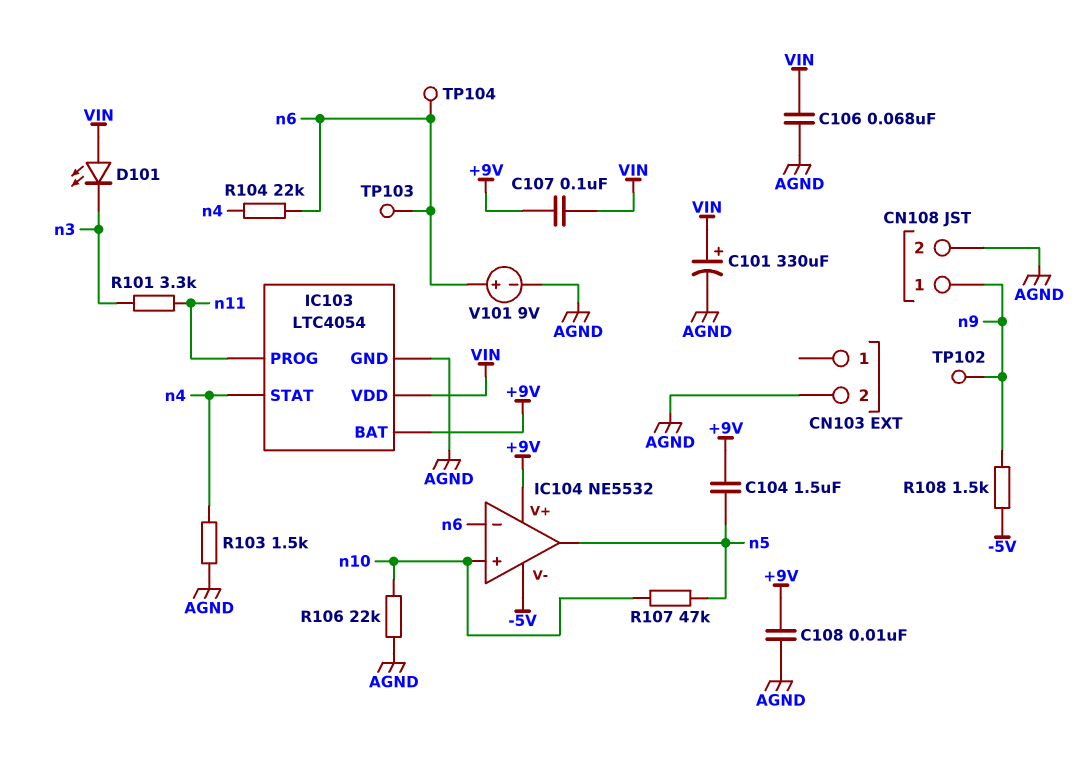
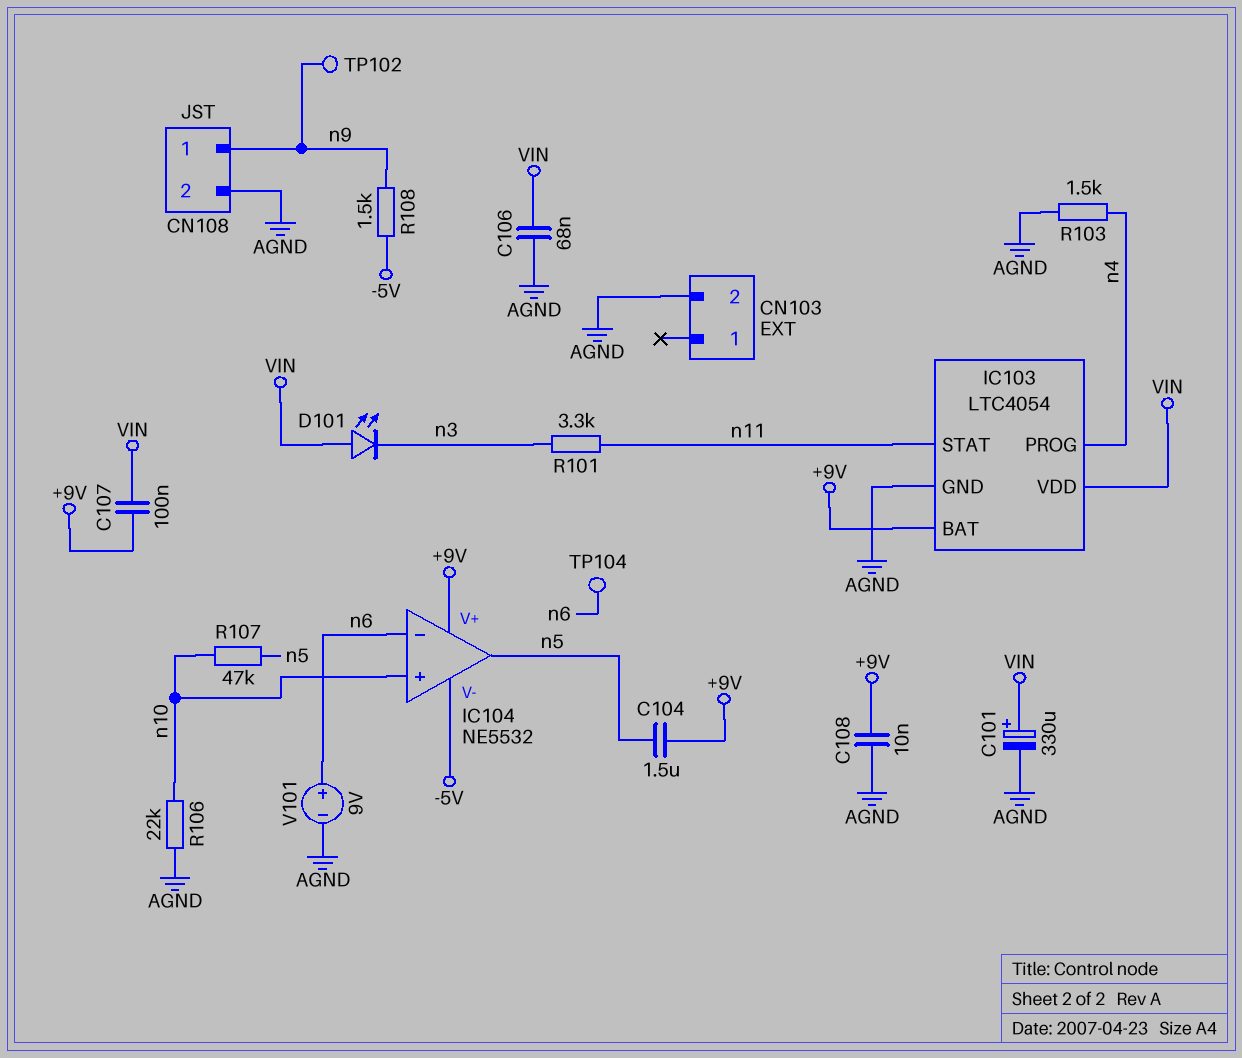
IC103 pin PROG: n11 -> n4
IC103 pin STAT: n4 -> n11
R104: 22k (n4, n6) -> none
TP103: test point (n6) -> none

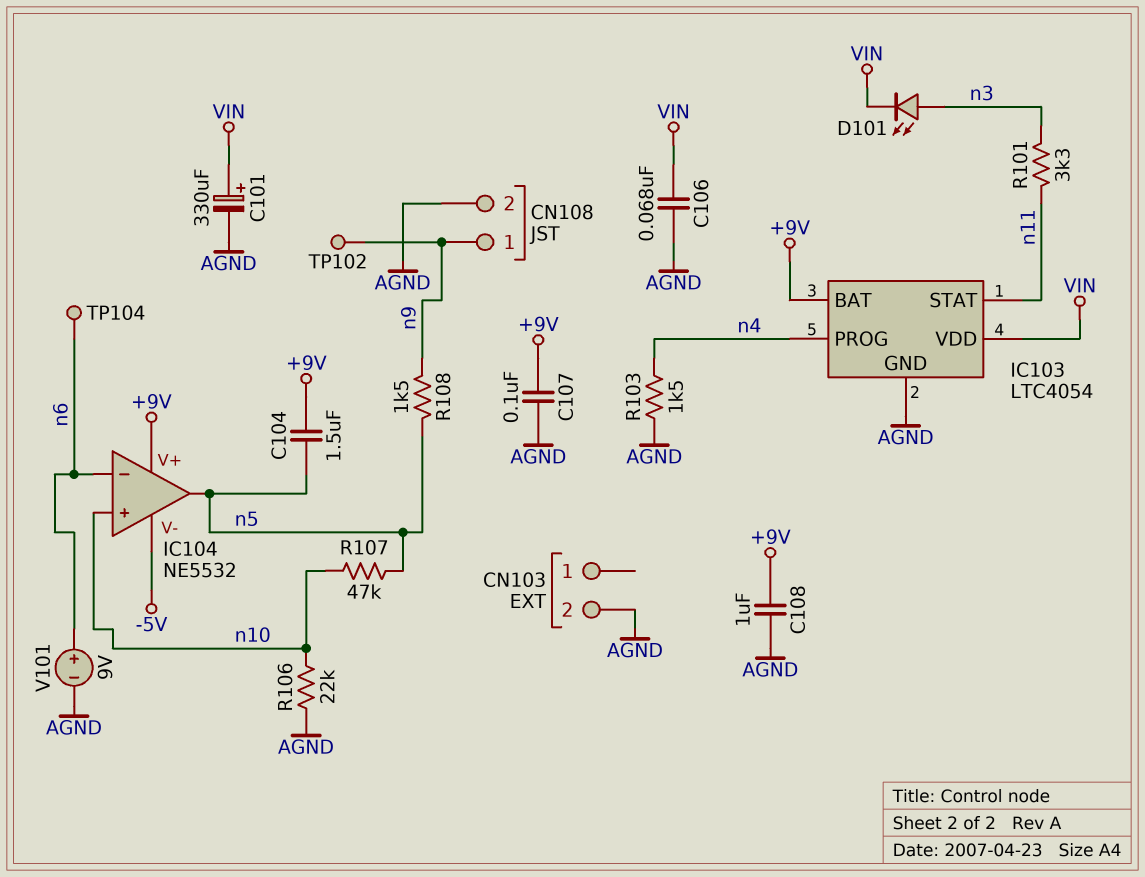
C107: 100nF (+9V, VIN) -> 100nF (+9V, AGND)
C108: 10nF (+9V, AGND) -> 1uF (+9V, AGND)
D101: LED (A VIN, K n3) -> LED (A n3, K VIN)
R108: 1.5k (-5V, n9) -> 1.5k (n5, n9)

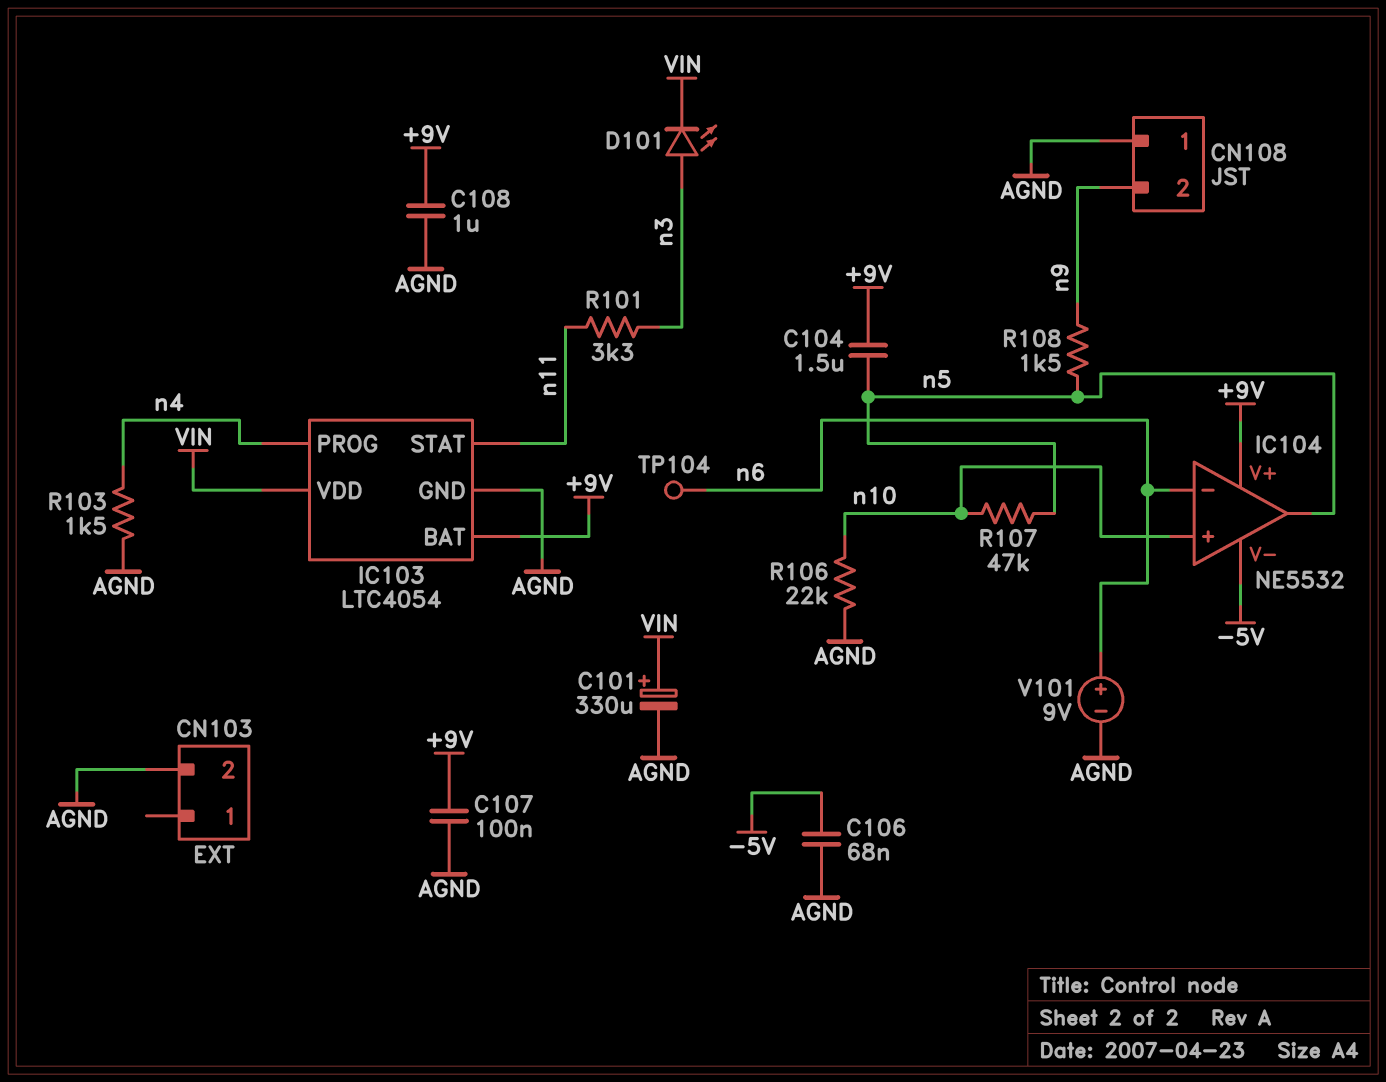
C106: 68nF (AGND, VIN) -> 68nF (-5V, AGND)
CN108 pin 1: n9 -> AGND
CN108 pin 2: AGND -> n9
TP102: test point (n9) -> none

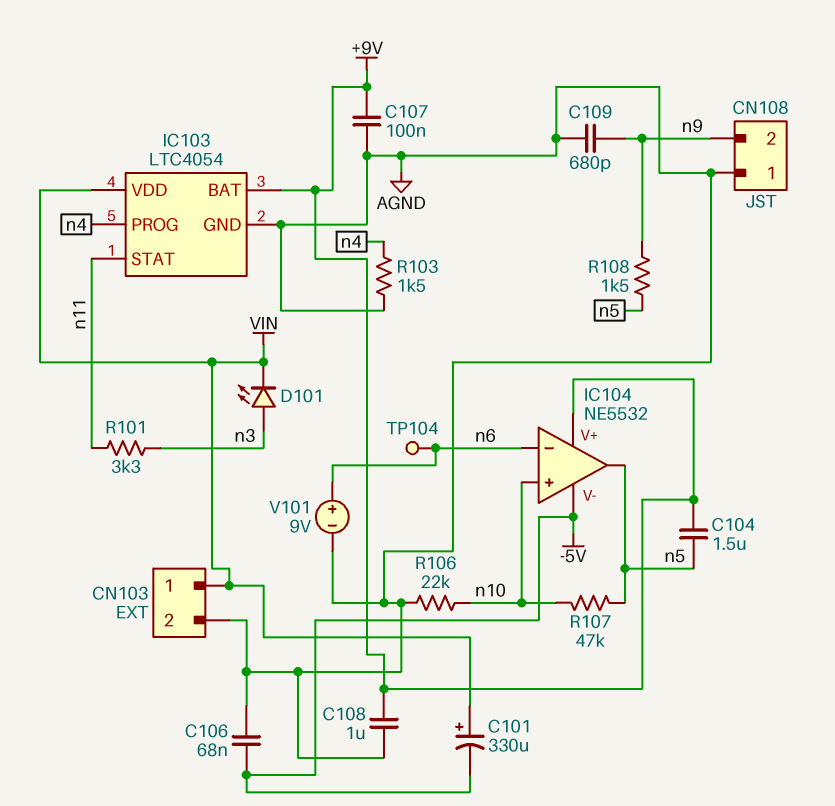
C101: 330uF (plus VIN, minus AGND) -> 330uF (plus VIN, minus -5V)
C109: none -> 680pF (AGND, n9)
CN103 pin 1: none -> VIN

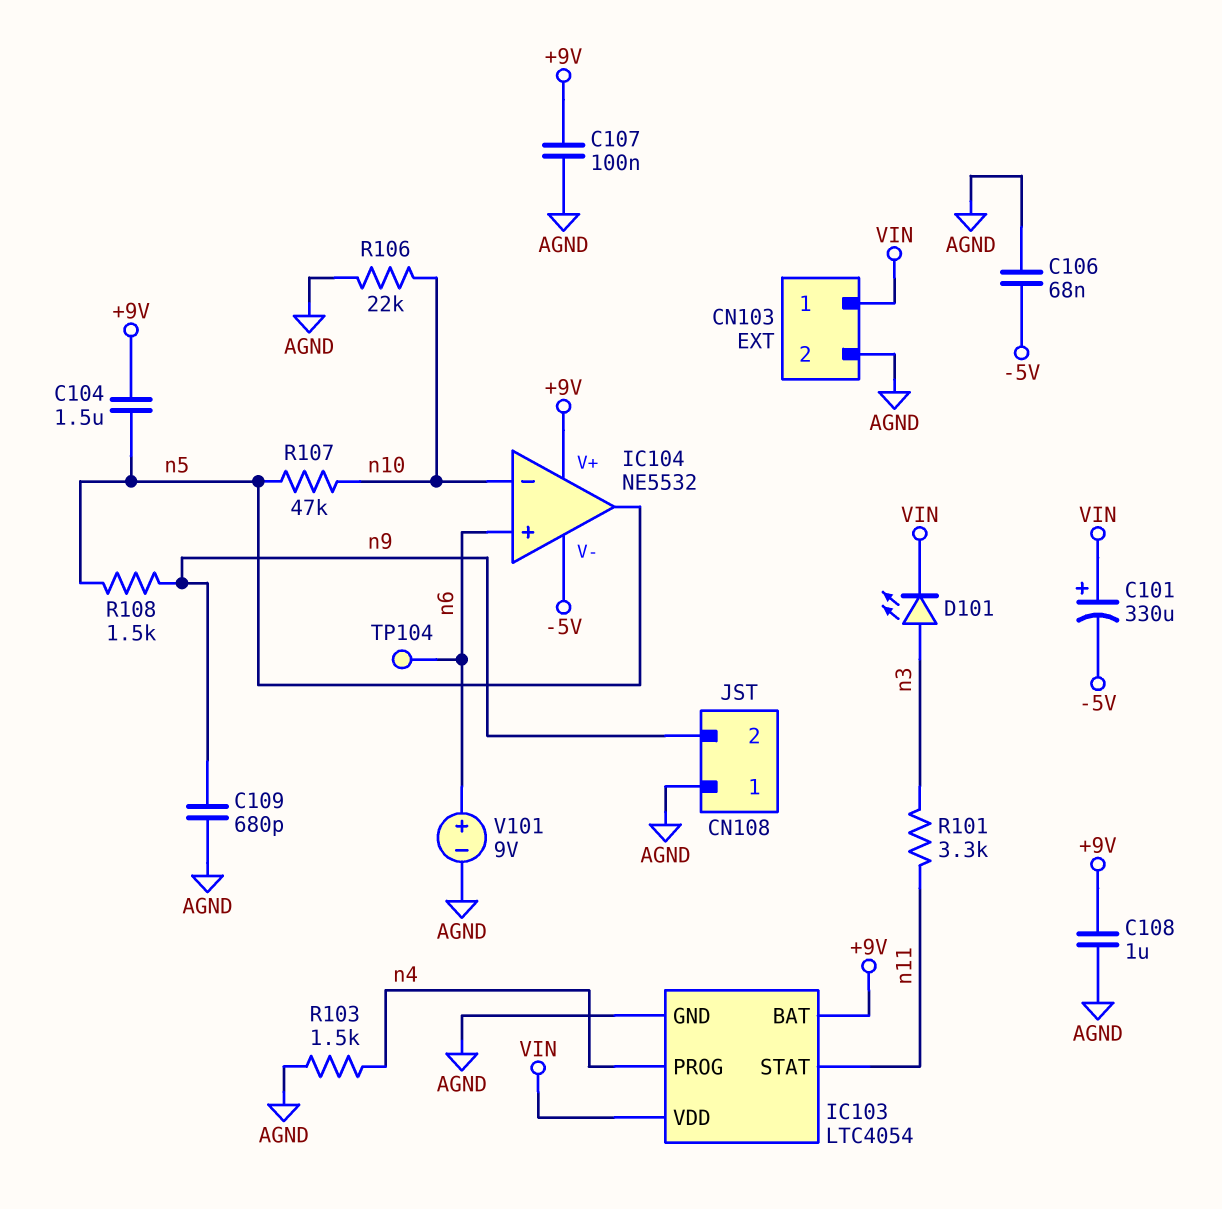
IC104 pin in+: n10 -> n6
IC104 pin in-: n6 -> n10

